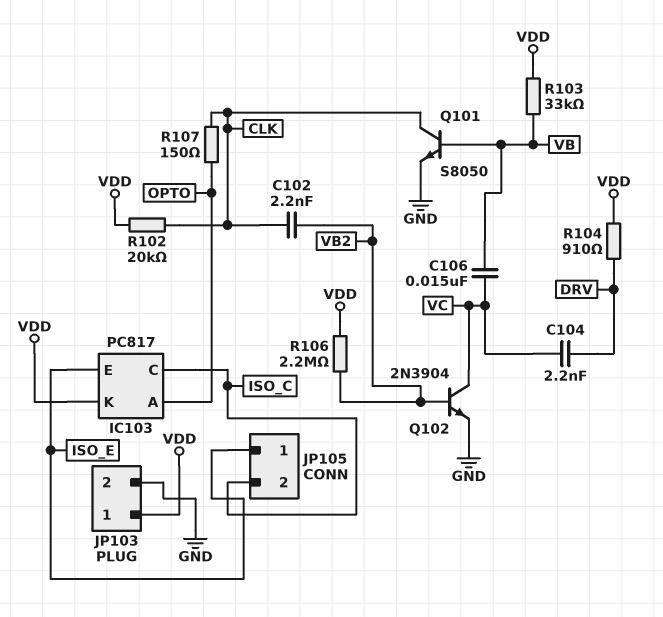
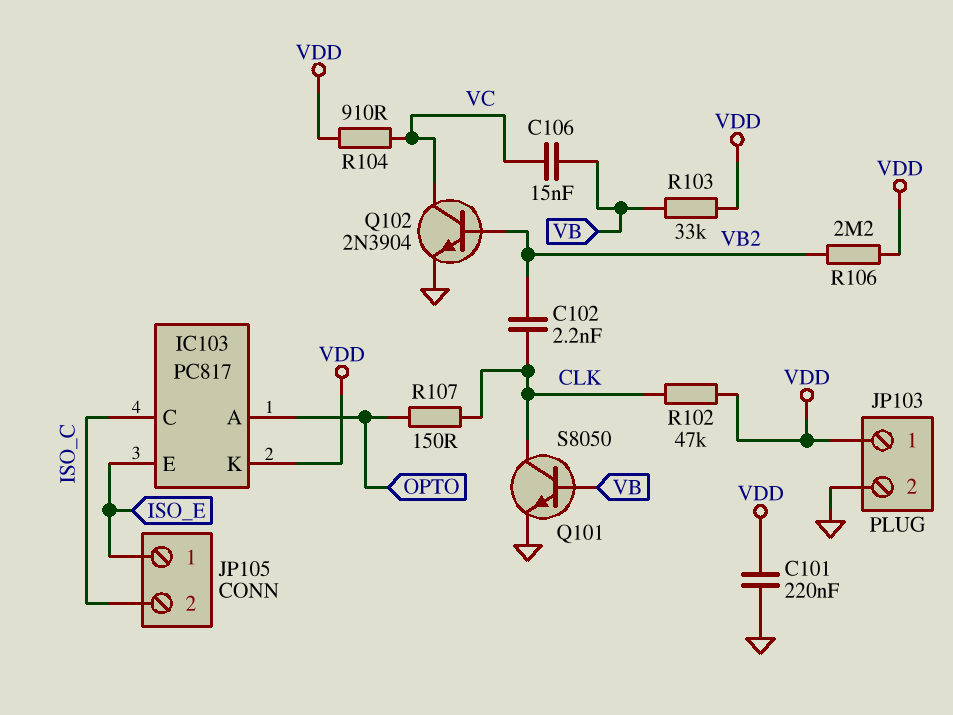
C101: none -> 220nF (GND, VDD)
C104: 2.2nF (DRV, VC) -> none
R102: 20k (CLK, VDD) -> 47k (CLK, VDD)
R104: 910 (DRV, VDD) -> 910 (VC, VDD)

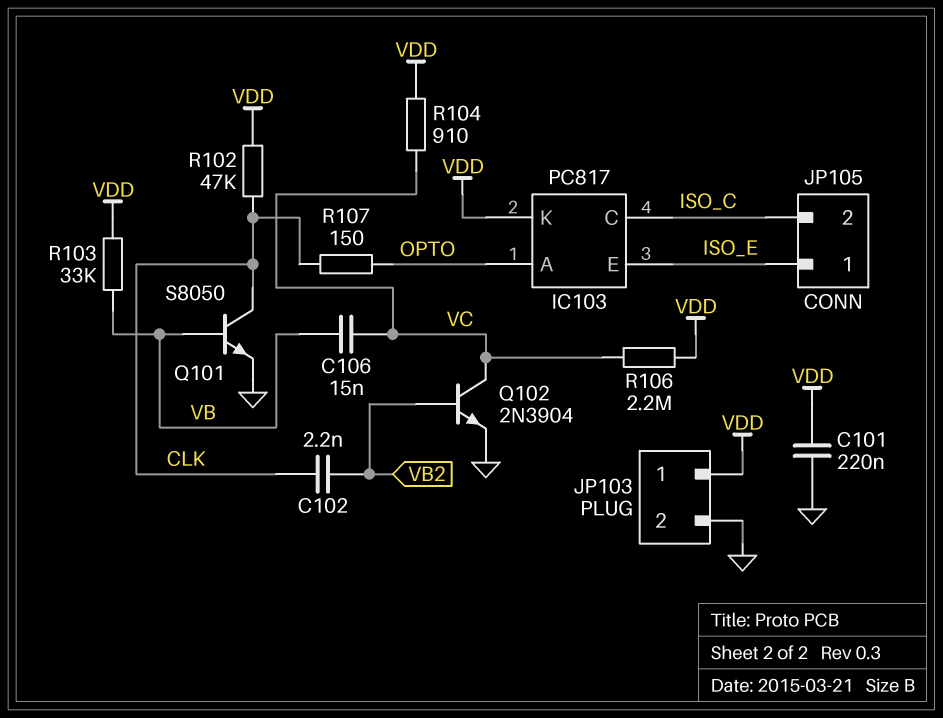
R106: 2.2M (VB2, VDD) -> 2.2M (VC, VDD)

